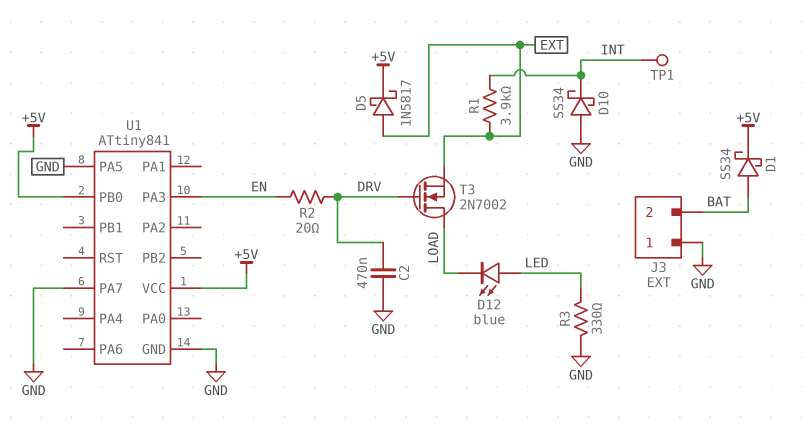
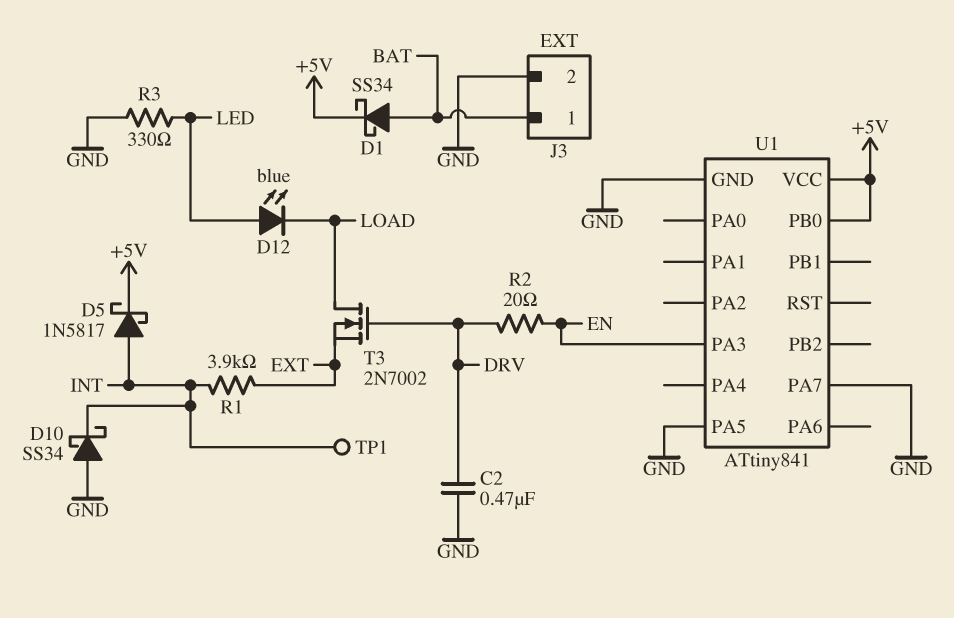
D5: schottky 1N5817 (A EXT, K +5V) -> schottky 1N5817 (A INT, K +5V)
J3 pin 1: GND -> BAT
J3 pin 2: BAT -> GND

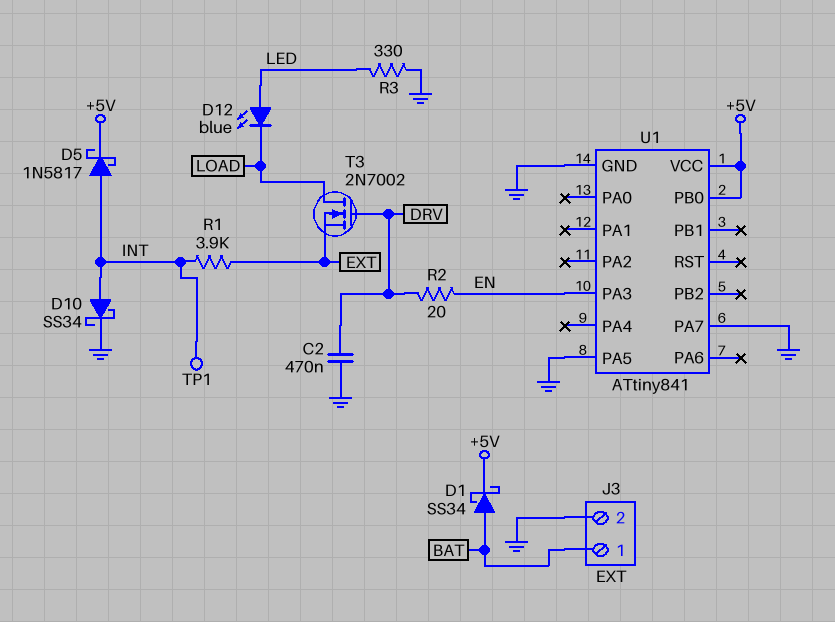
D10: schottky SS34 (A GND, K INT) -> schottky SS34 (A INT, K GND)

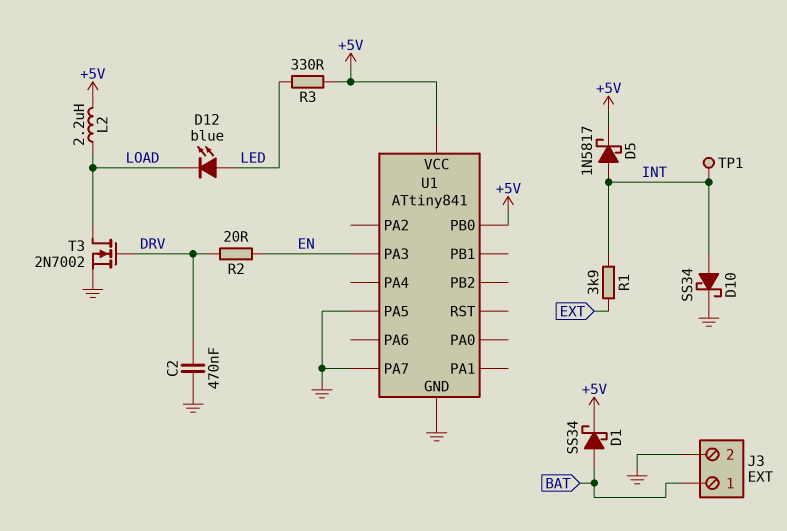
L2: none -> 2.2uH (+5V, LOAD)
R3: 330 (GND, LED) -> 330 (+5V, LED)
T3: NMOS 2N7002 (G DRV, D LOAD, S EXT) -> NMOS 2N7002 (G DRV, D LOAD, S GND)

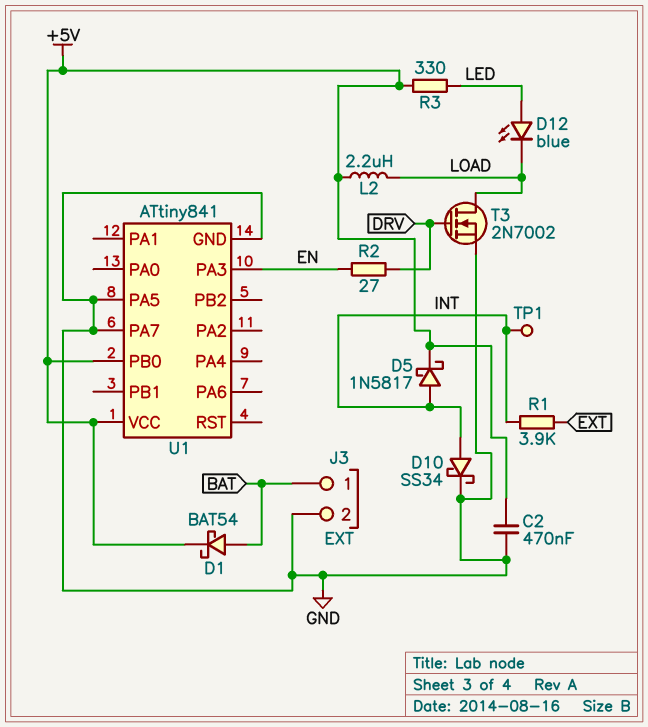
C2: 470nF (DRV, GND) -> 470nF (+5V, GND)
D1: schottky SS34 (A BAT, K +5V) -> schottky BAT54 (A BAT, K +5V)
R2: 20 (DRV, EN) -> 27 (DRV, EN)

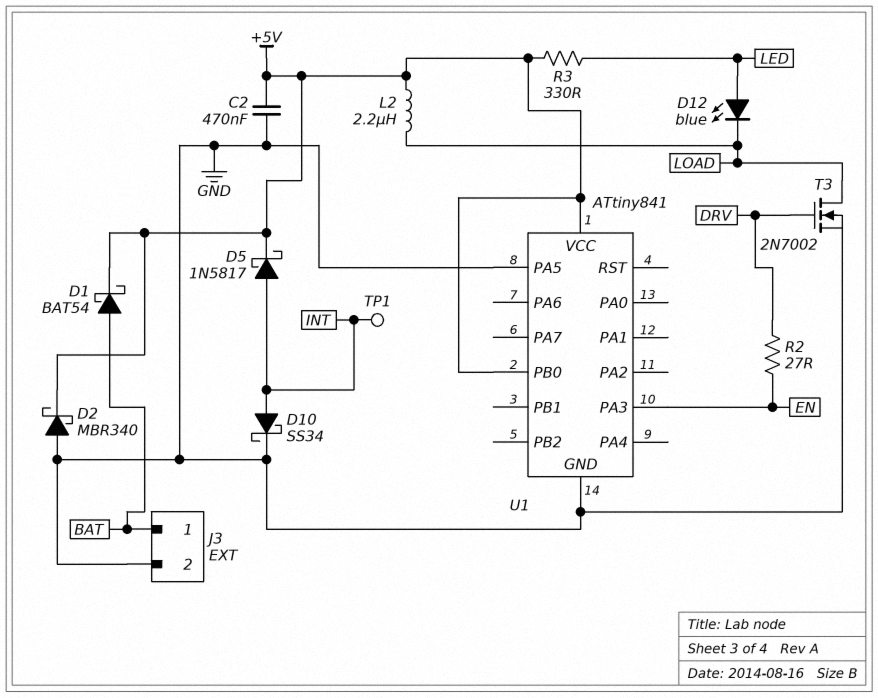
D2: none -> schottky MBR340 (A GND, K +5V)
R1: 3.9k (EXT, INT) -> none
U1 pin PA7: GND -> none

